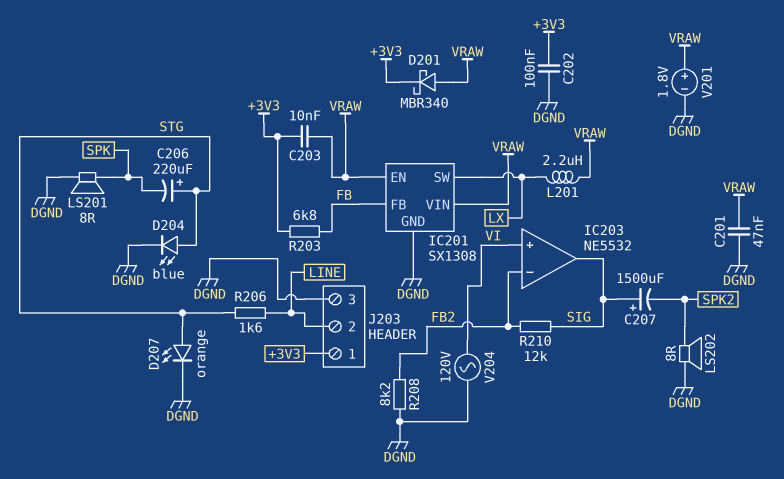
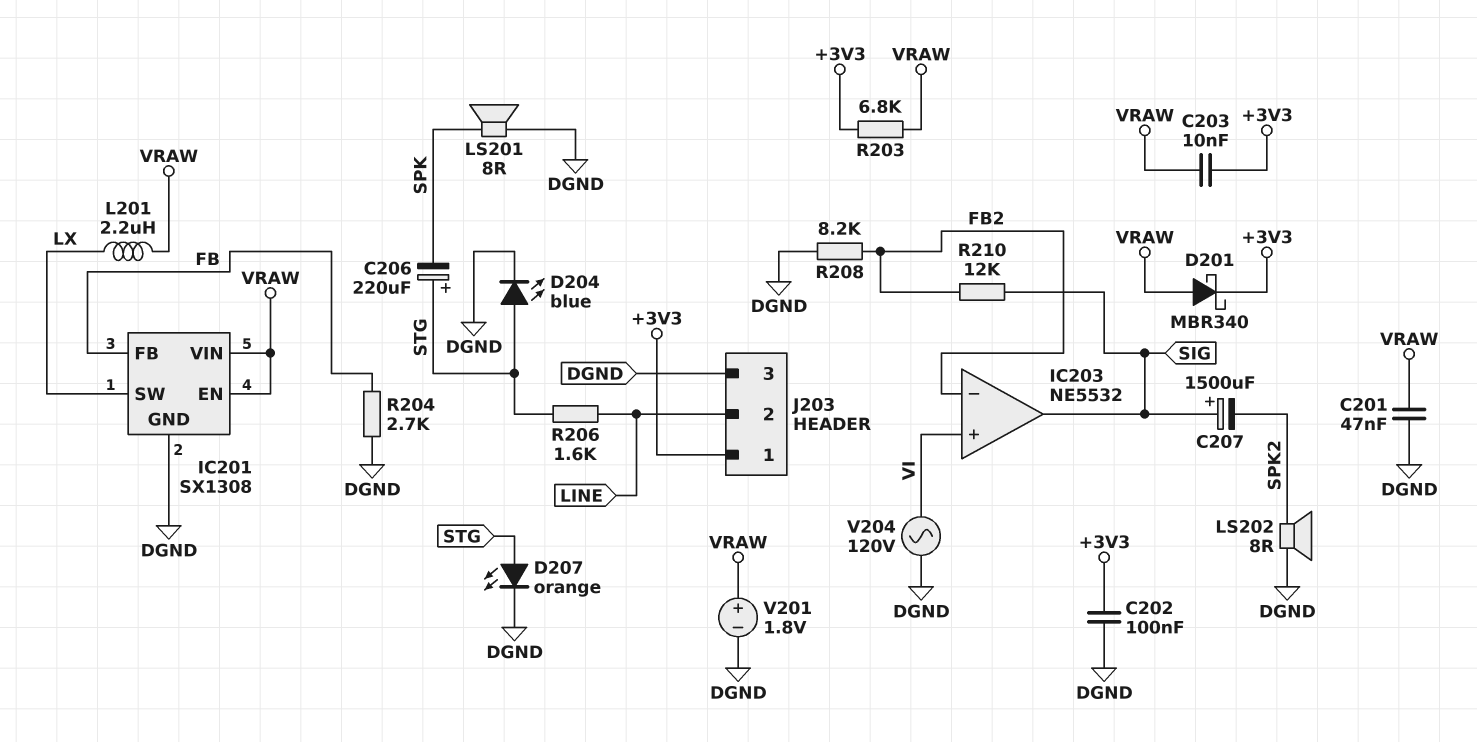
R203: 6.8k (+3V3, FB) -> 6.8k (+3V3, VRAW)
R204: none -> 2.7k (DGND, FB)

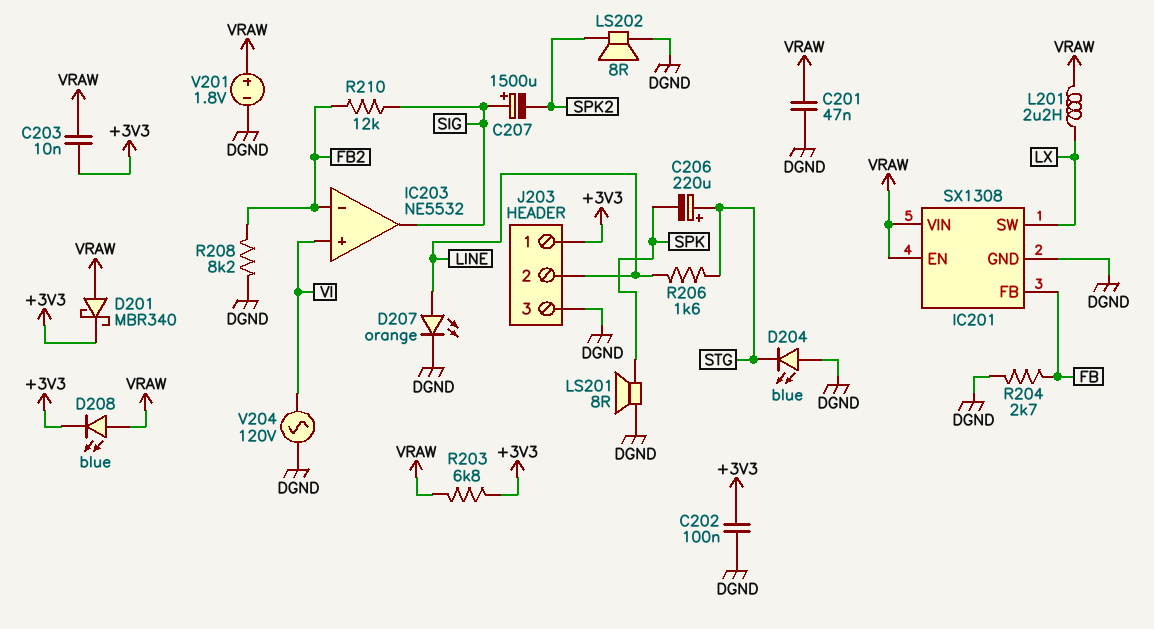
D204: LED blue (A STG, K DGND) -> LED blue (A DGND, K STG)
D207: LED orange (A STG, K DGND) -> LED orange (A LINE, K DGND)
D208: none -> LED blue (A VRAW, K +3V3)

